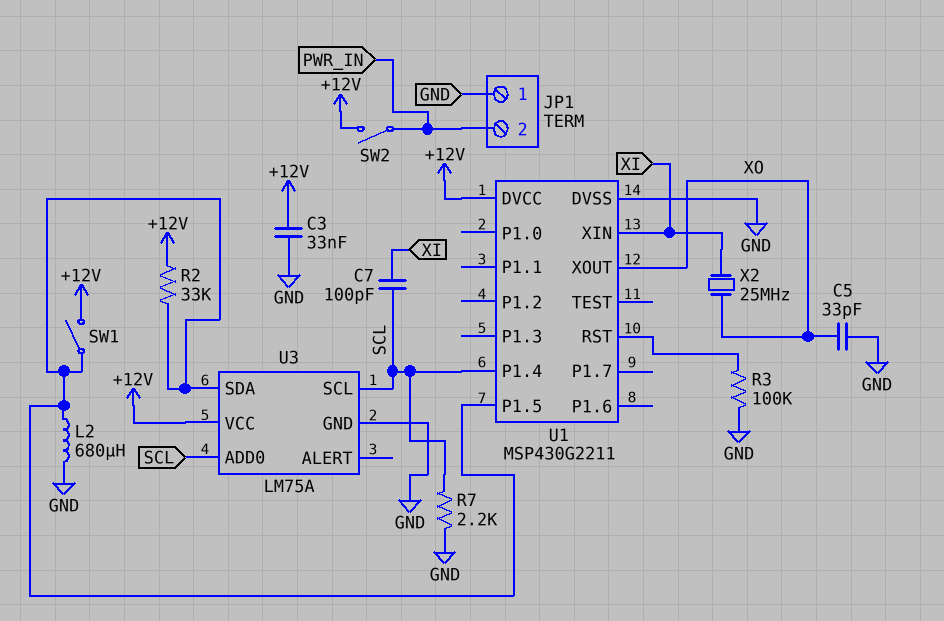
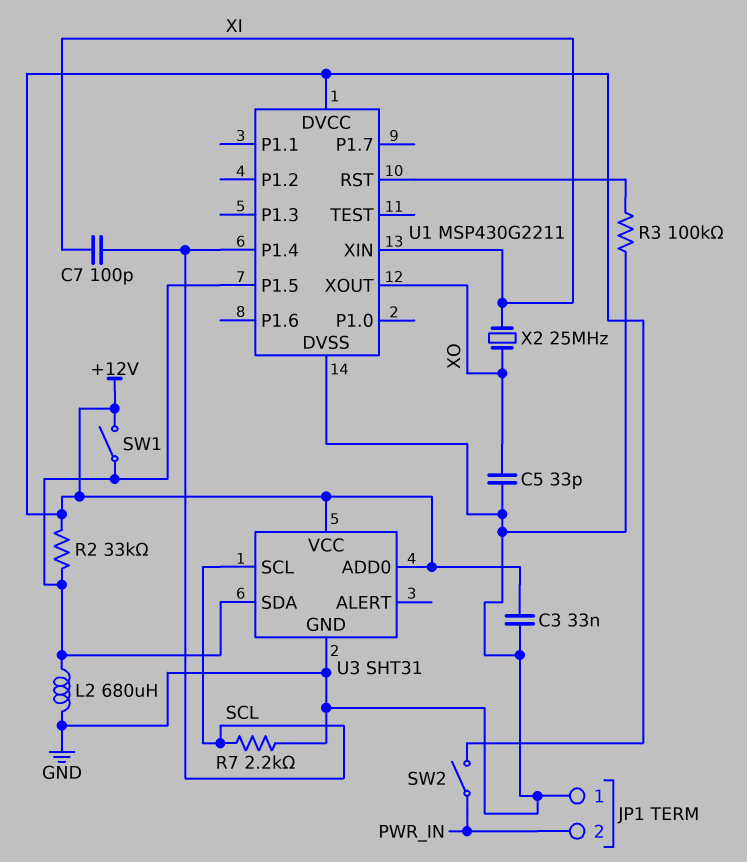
U3: LM75A -> SHT31
U3 pin ADD0: SCL -> +12V

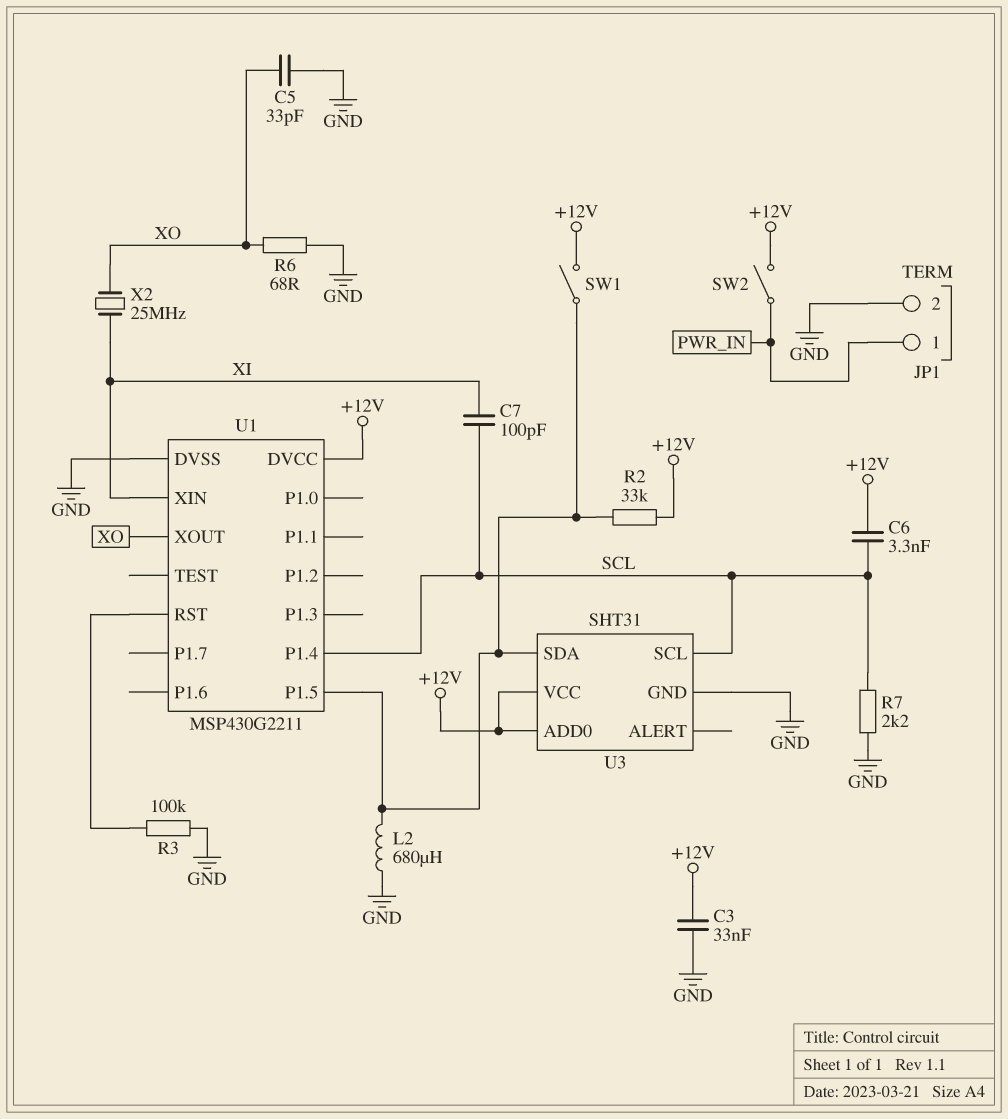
C6: none -> 3.3nF (+12V, SCL)
JP1 pin 1: GND -> PWR_IN
JP1 pin 2: PWR_IN -> GND
R6: none -> 68 (GND, XO)

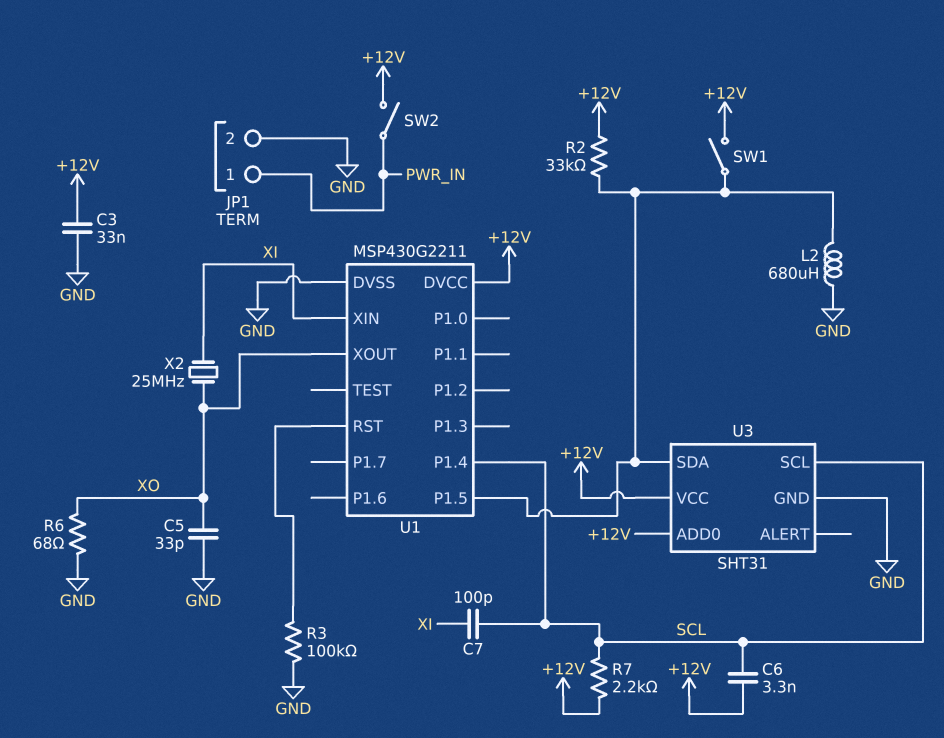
R7: 2.2k (GND, SCL) -> 2.2k (+12V, SCL)

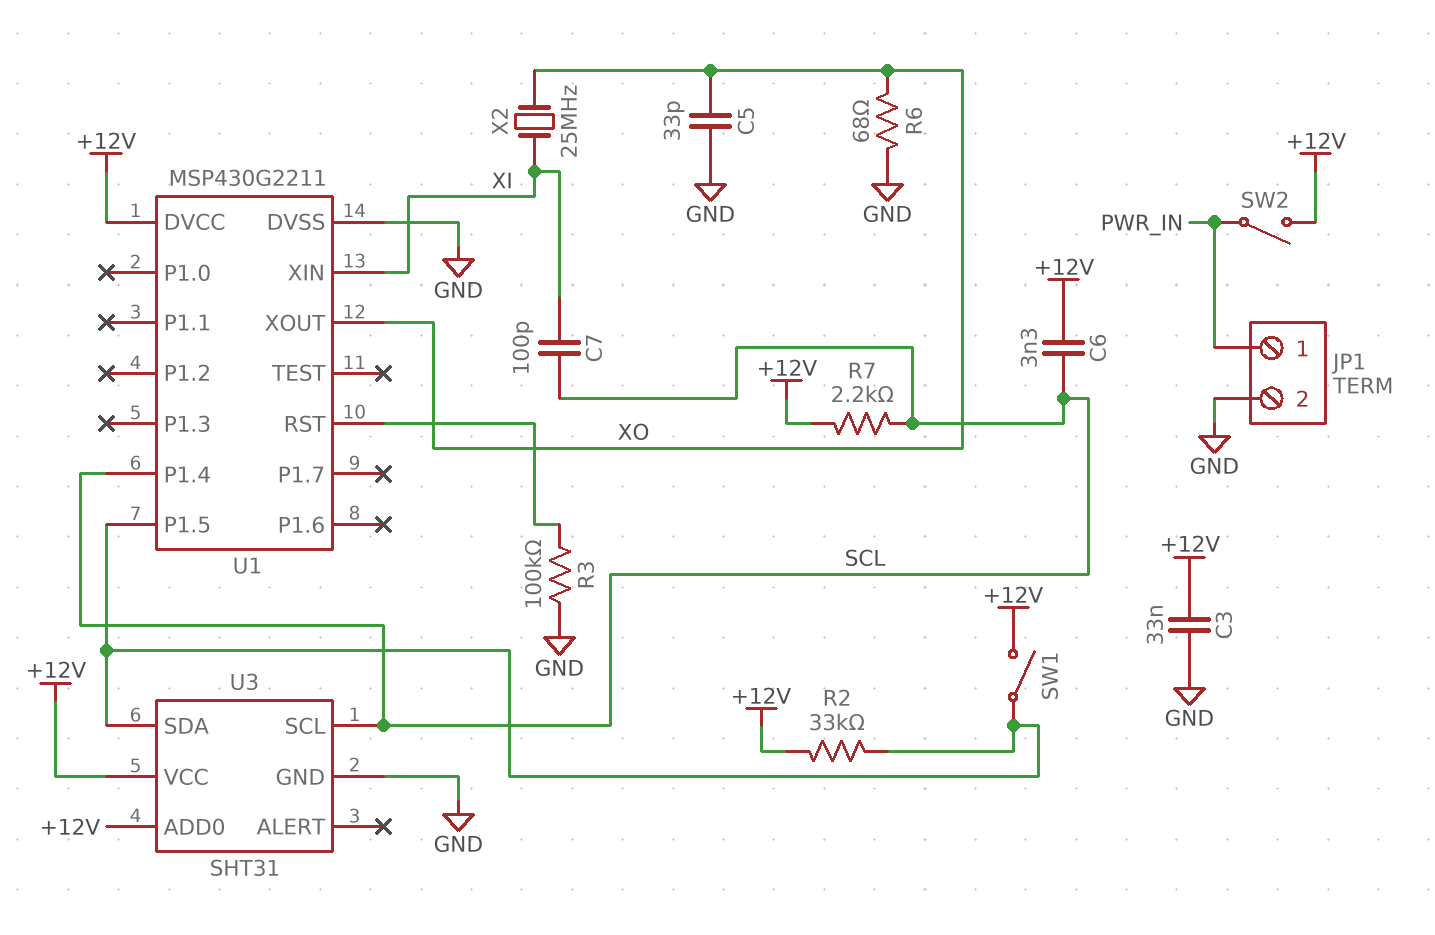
L2: 680uH (GND, U1/P1.5) -> none

